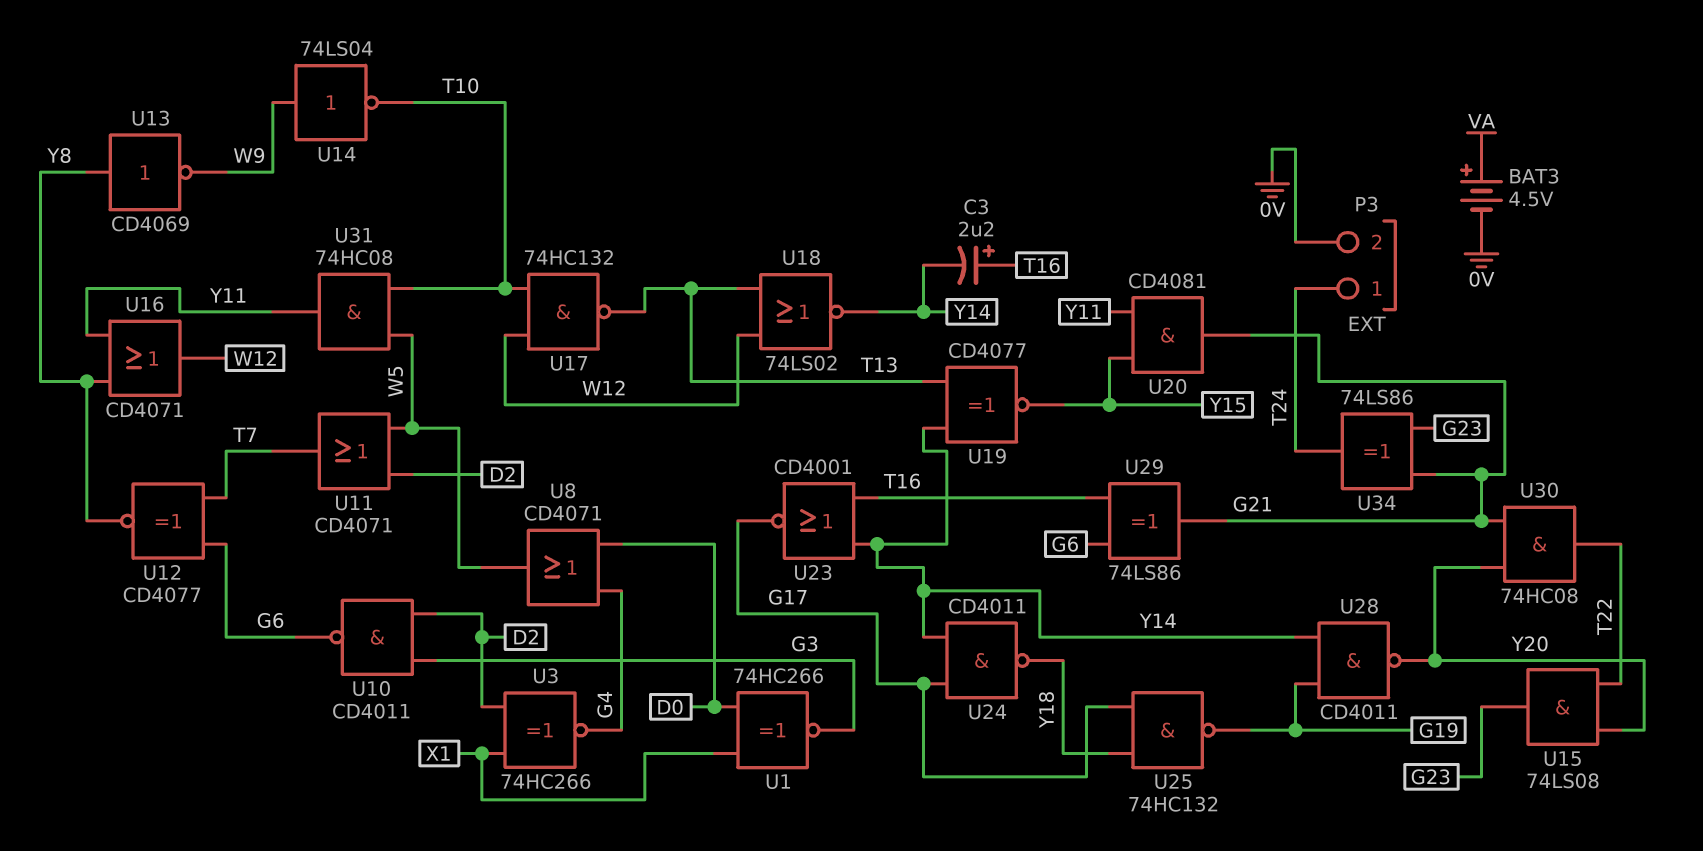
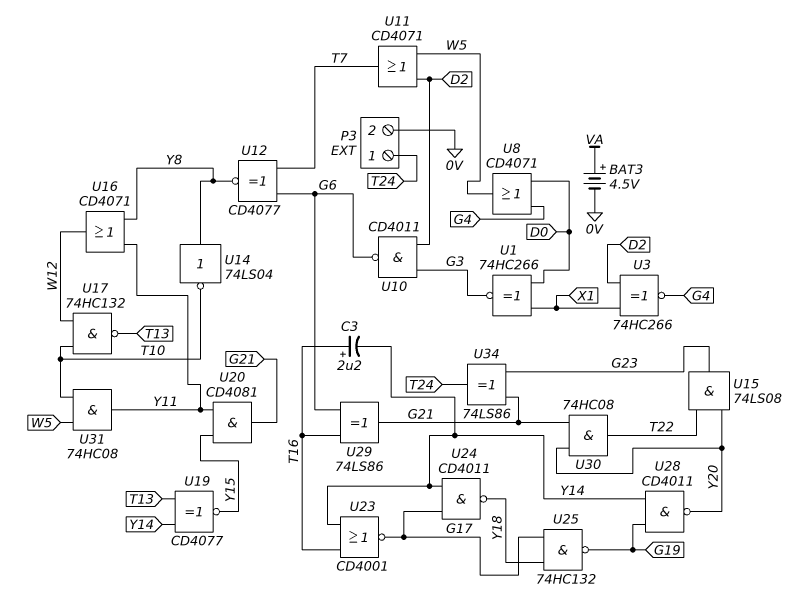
U13: NOT CD4069 (in Y8, out W9) -> none
U14: NOT 74LS04 (in W9, out T10) -> NOT 74LS04 (in Y8, out T10)
U18: NOR 74LS02 (in T13, in W12, out Y14) -> none

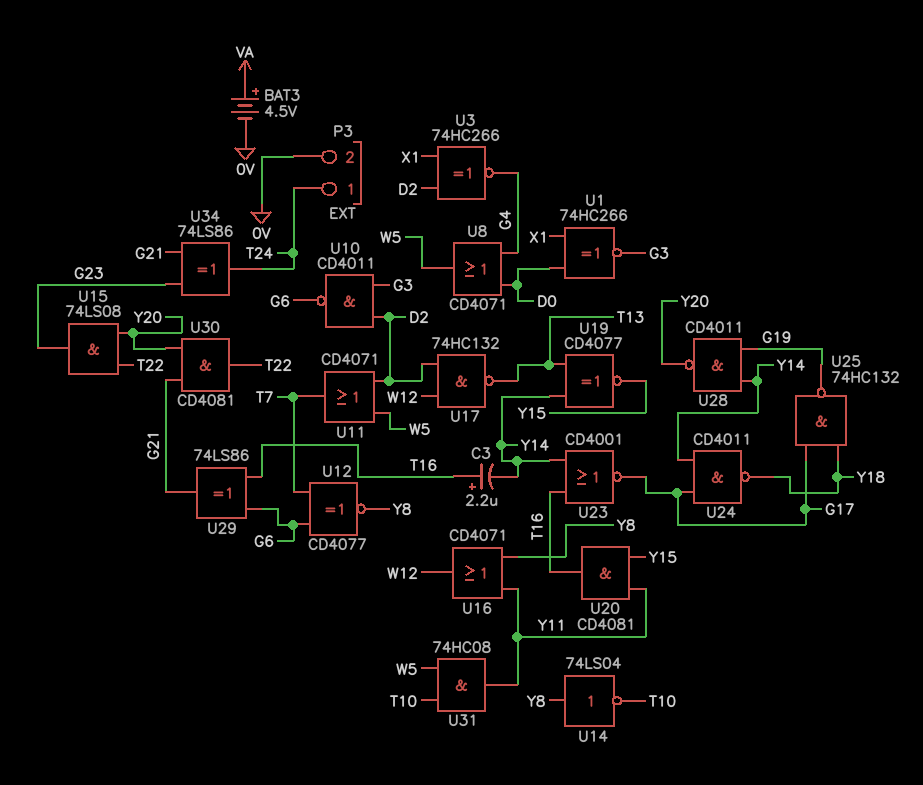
U17: NAND 74HC132 (in T10, in W12, out T13) -> NAND 74HC132 (in D2, in W12, out T13)
U20: AND CD4081 (in Y11, in Y15, out G21) -> AND CD4081 (in Y11, in Y15, out T16)
U30: AND 74HC08 (in G21, in Y20, out T22) -> AND CD4081 (in G21, in Y20, out T22)

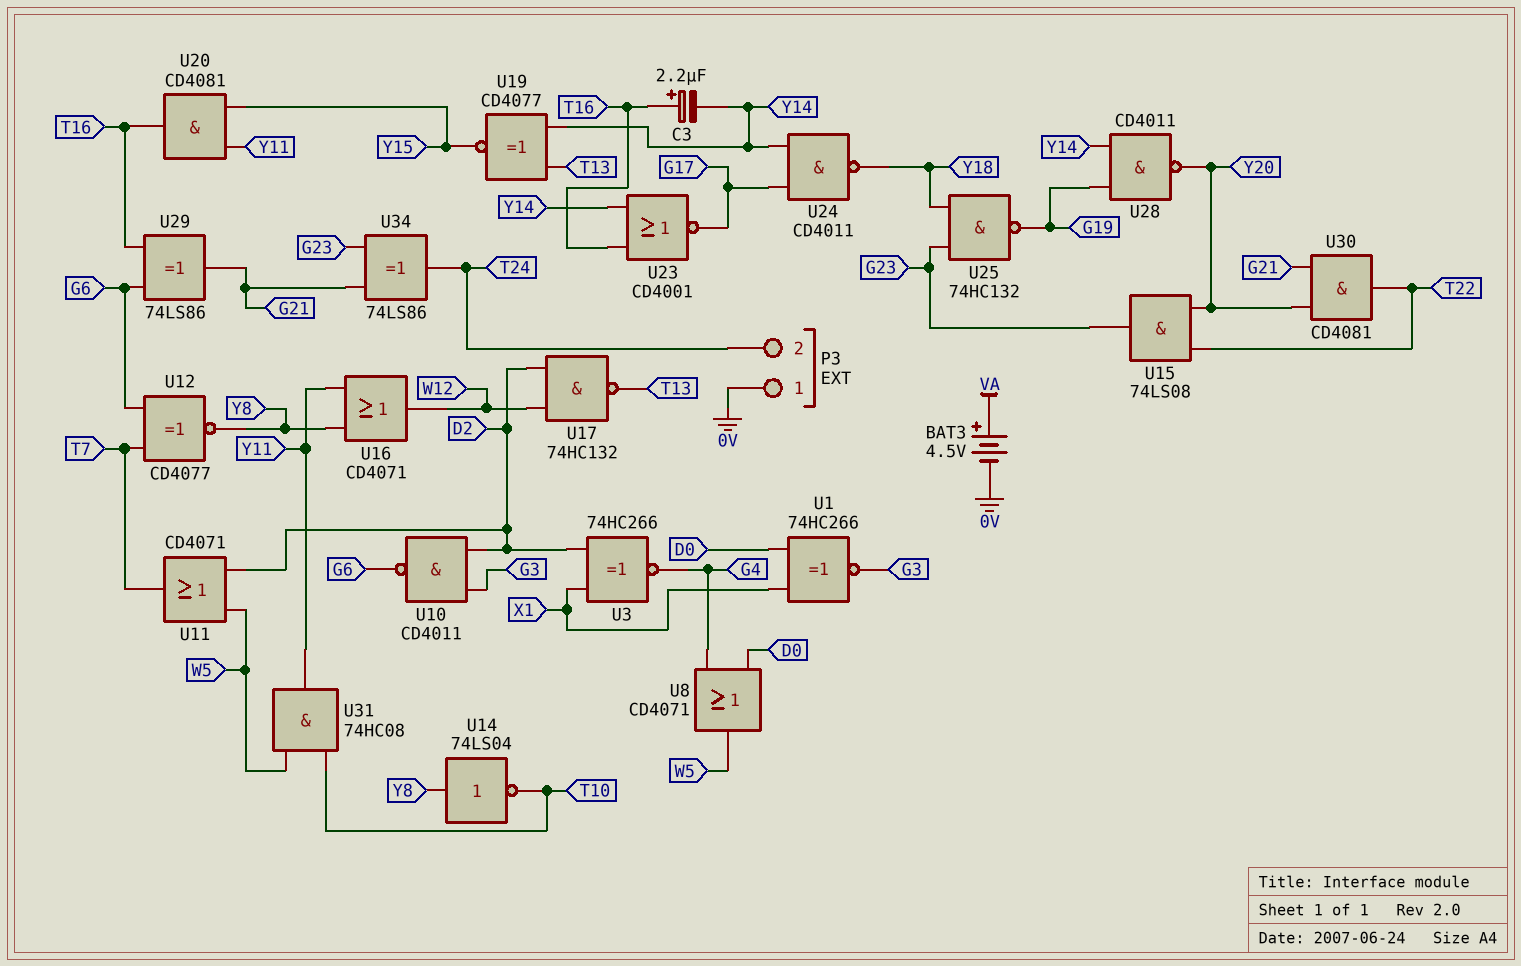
P3 pin 1: T24 -> 0V
P3 pin 2: 0V -> T24
U25: NAND 74HC132 (in G17, in Y18, out G19) -> NAND 74HC132 (in G23, in Y18, out G19)

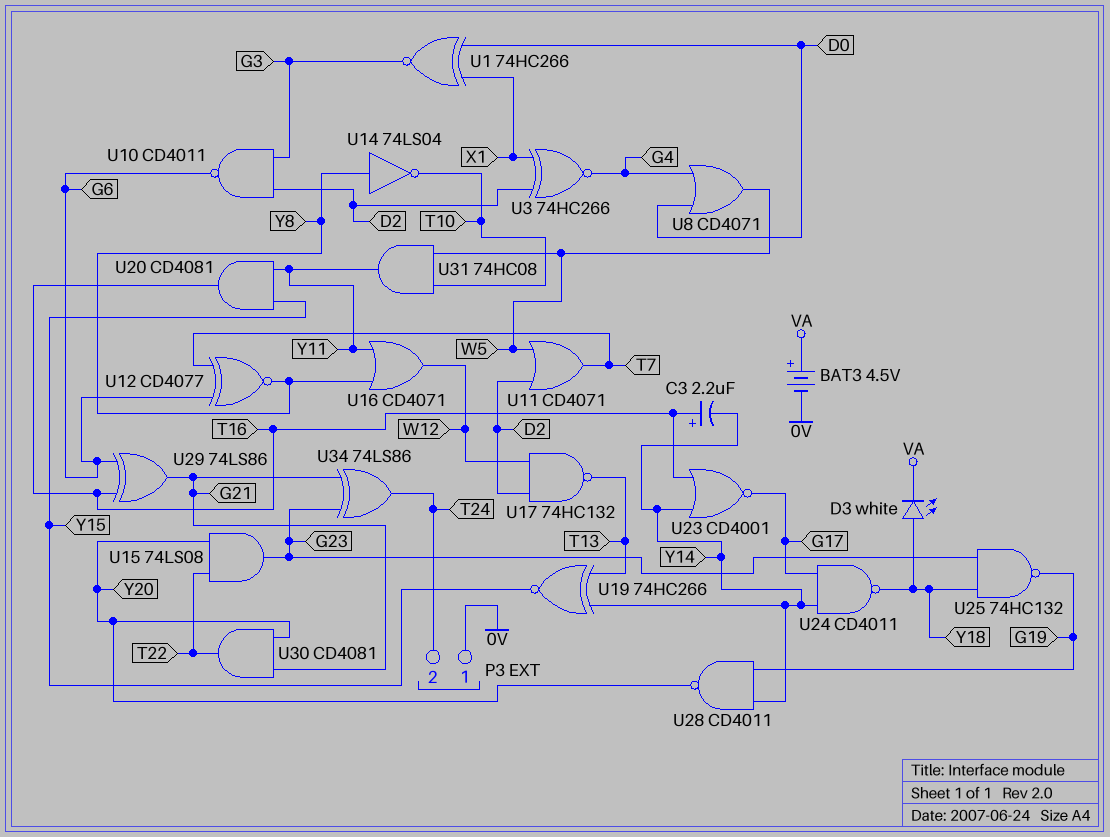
D3: none -> LED white (A Y18, K VA)
U19: XNOR CD4077 (in T13, in Y14, out Y15) -> XNOR 74HC266 (in T13, in Y14, out Y15)

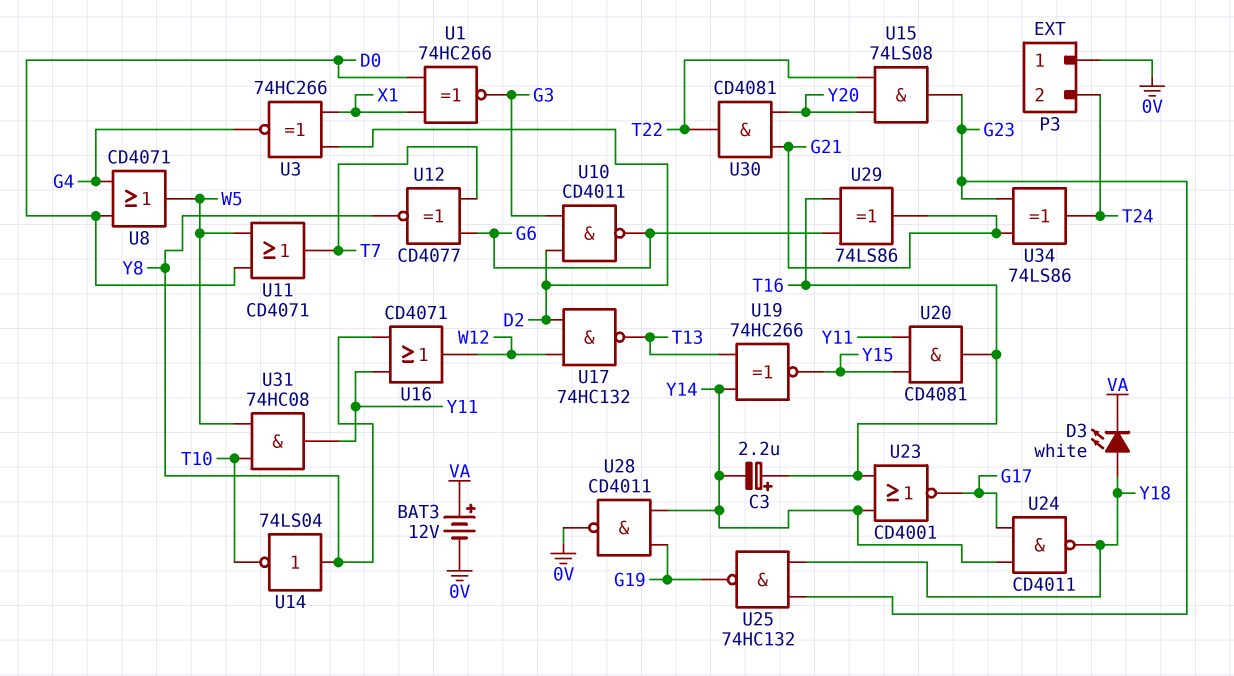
BAT3: 4.5V (plus VA, minus 0V) -> 12V (plus VA, minus 0V)
U11: OR CD4071 (in D2, in W5, out T7) -> OR CD4071 (in D0, in W5, out T7)
U28: NAND CD4011 (in G19, in Y14, out Y20) -> NAND CD4011 (in G19, in Y14, out 0V)

